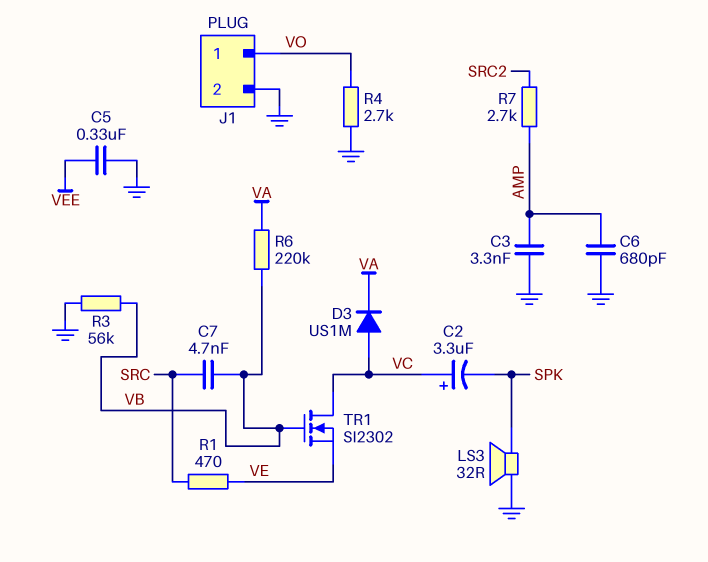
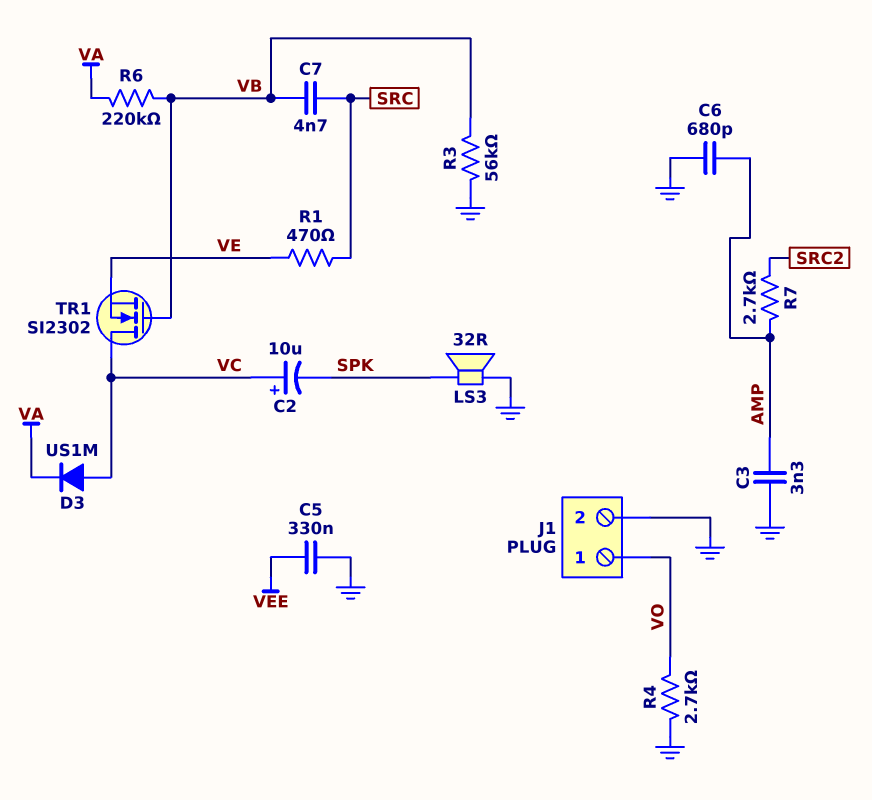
C2: 3.3uF (plus VC, minus SPK) -> 10uF (plus VC, minus SPK)

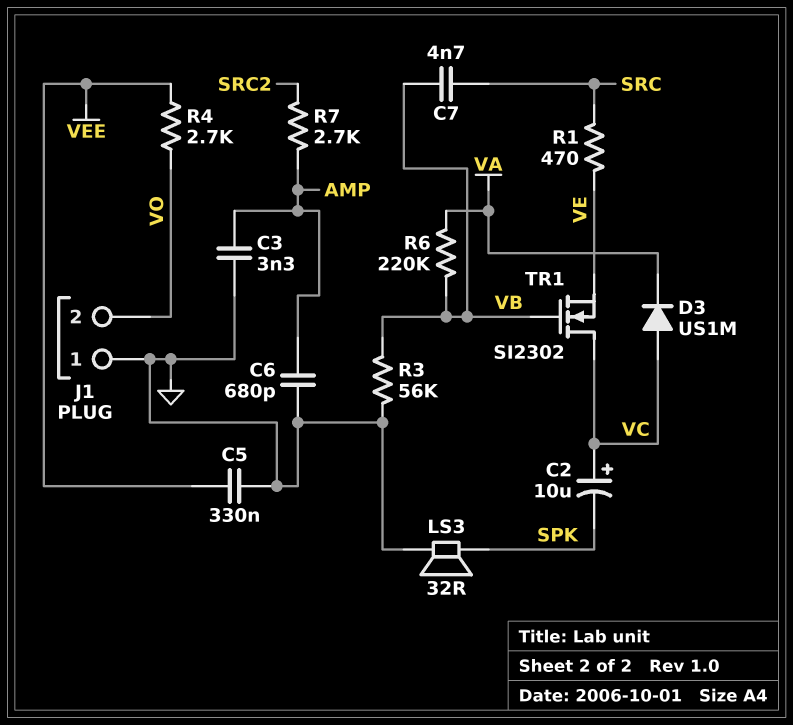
J1 pin 1: VO -> GND
J1 pin 2: GND -> VO
R4: 2.7k (GND, VO) -> 2.7k (VEE, VO)

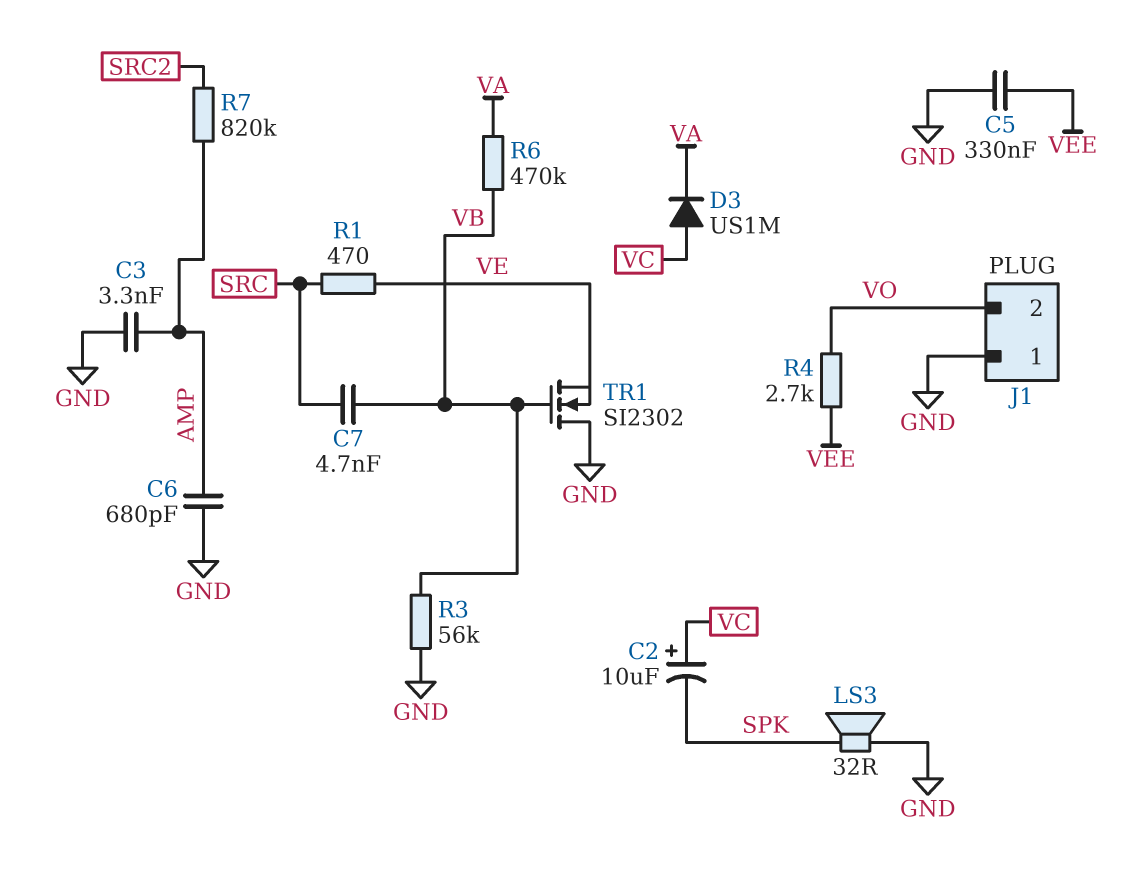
R6: 220k (VA, VB) -> 470k (VA, VB)
R7: 2.7k (AMP, SRC2) -> 820k (AMP, SRC2)
TR1: NMOS SI2302 (G VB, D VC, S VE) -> NMOS SI2302 (G VB, D GND, S VE)

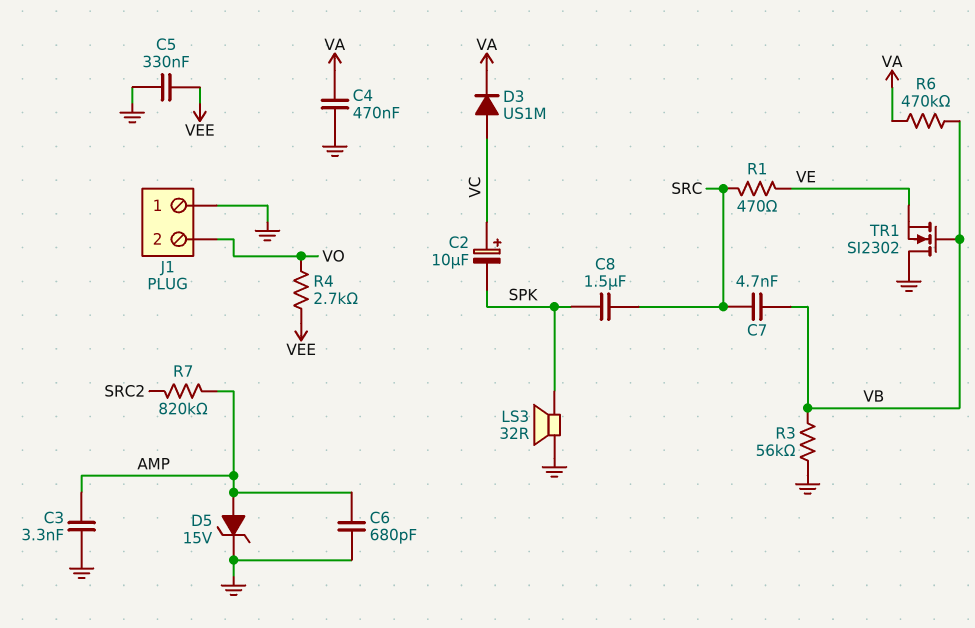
C4: none -> 470nF (GND, VA)
C8: none -> 1.5uF (SPK, SRC)
D5: none -> zener 15V (A AMP, K GND)

